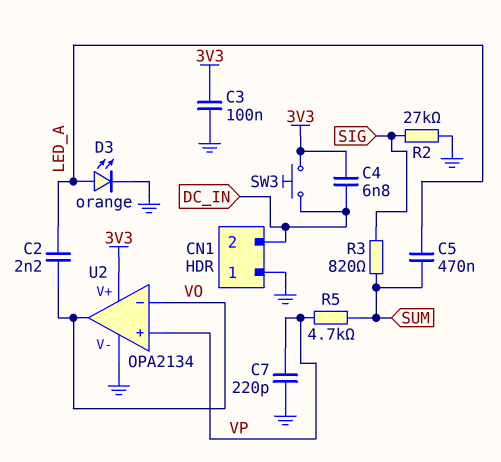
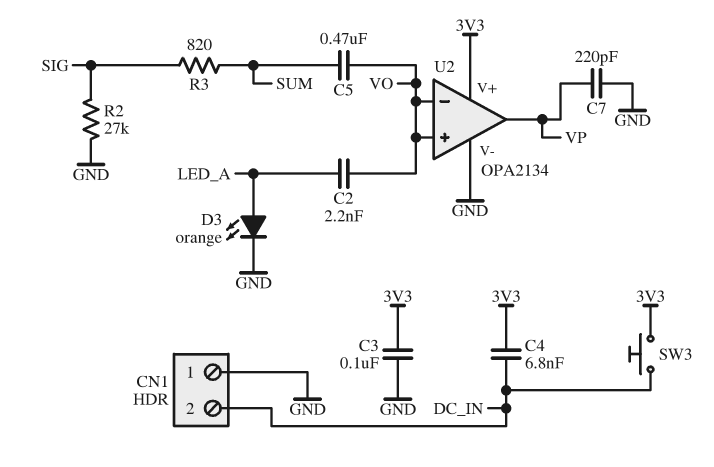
C5: 470nF (LED_A, SUM) -> 470nF (SUM, VO)
R5: 4.7k (SUM, VP) -> none
U2 pin in+: VP -> VO
U2 pin out: VO -> VP

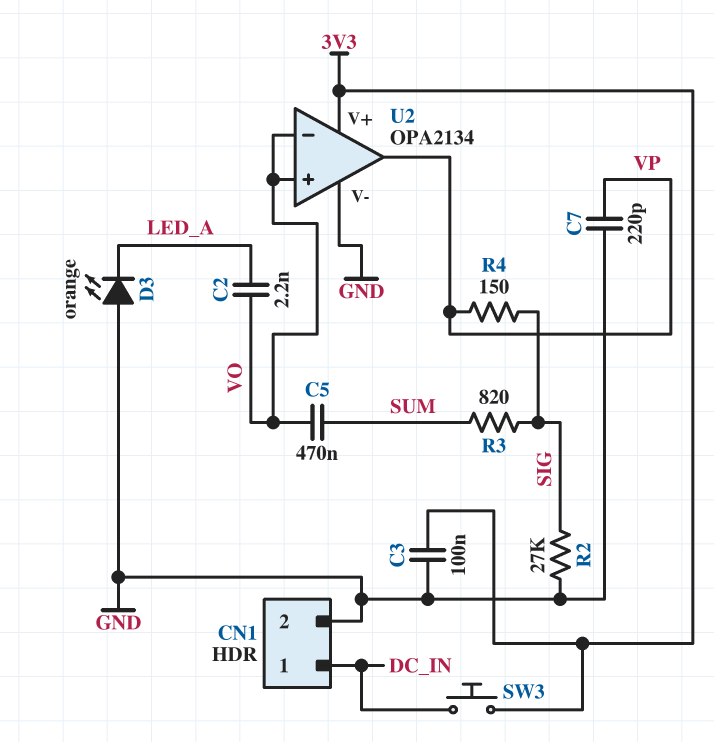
C4: 6.8nF (3V3, DC_IN) -> none
CN1 pin 1: GND -> DC_IN
CN1 pin 2: DC_IN -> GND
D3: LED orange (A LED_A, K GND) -> LED orange (A GND, K LED_A)
R4: none -> 150 (SIG, VP)

